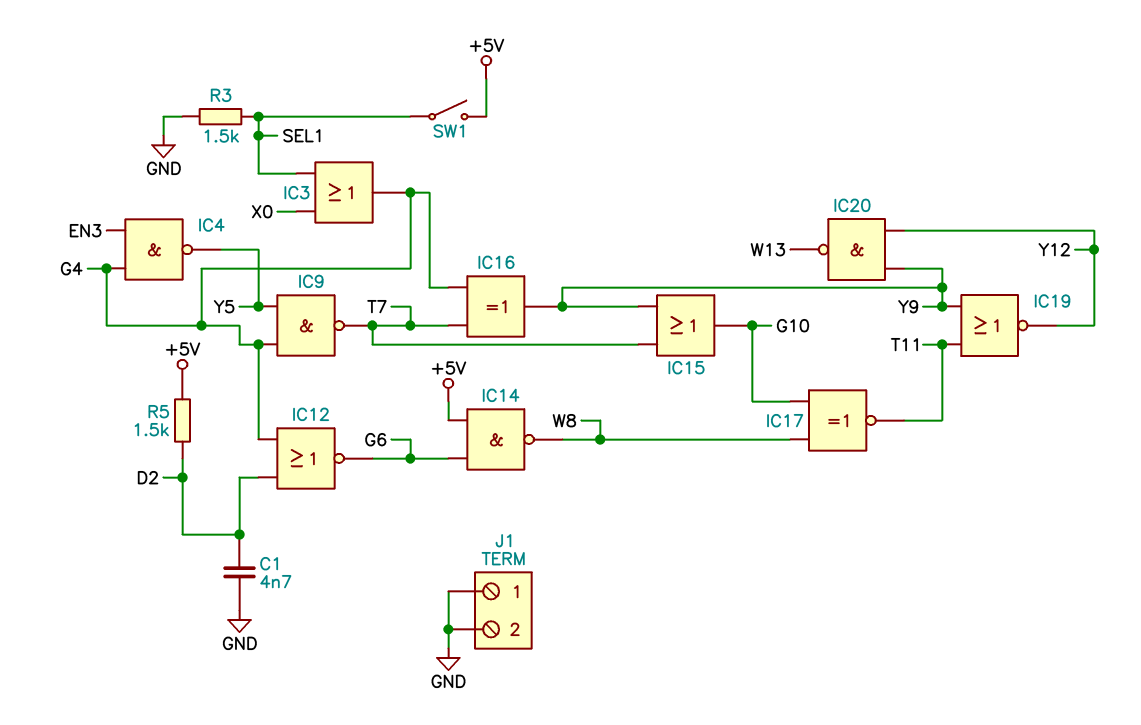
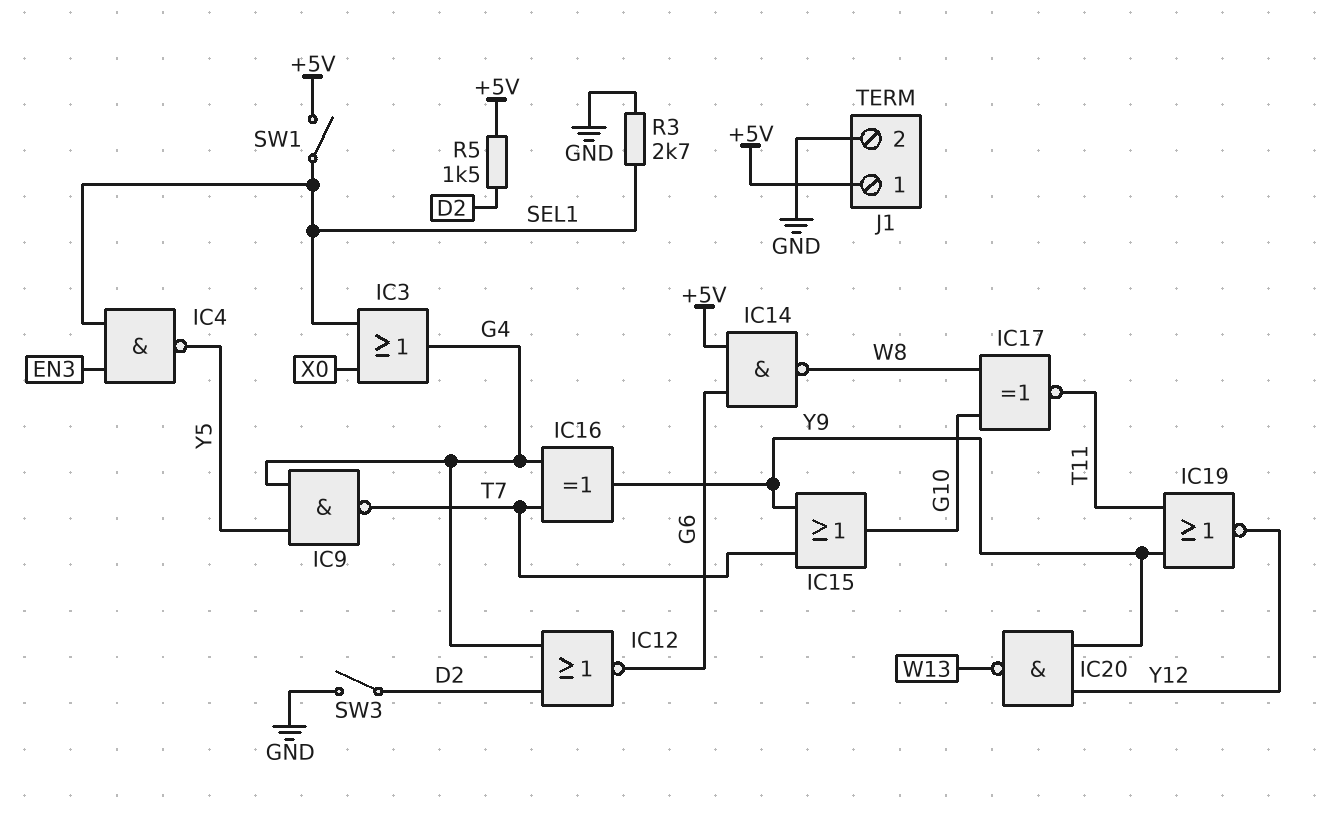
C1: 4.7nF (D2, GND) -> none
IC4: NAND (in EN3, in G4, out Y5) -> NAND (in EN3, in SEL1, out Y5)
J1 pin 1: GND -> +5V
R3: 1.5k (GND, SEL1) -> 2.7k (GND, SEL1)
SW3: none -> switch (D2, GND)

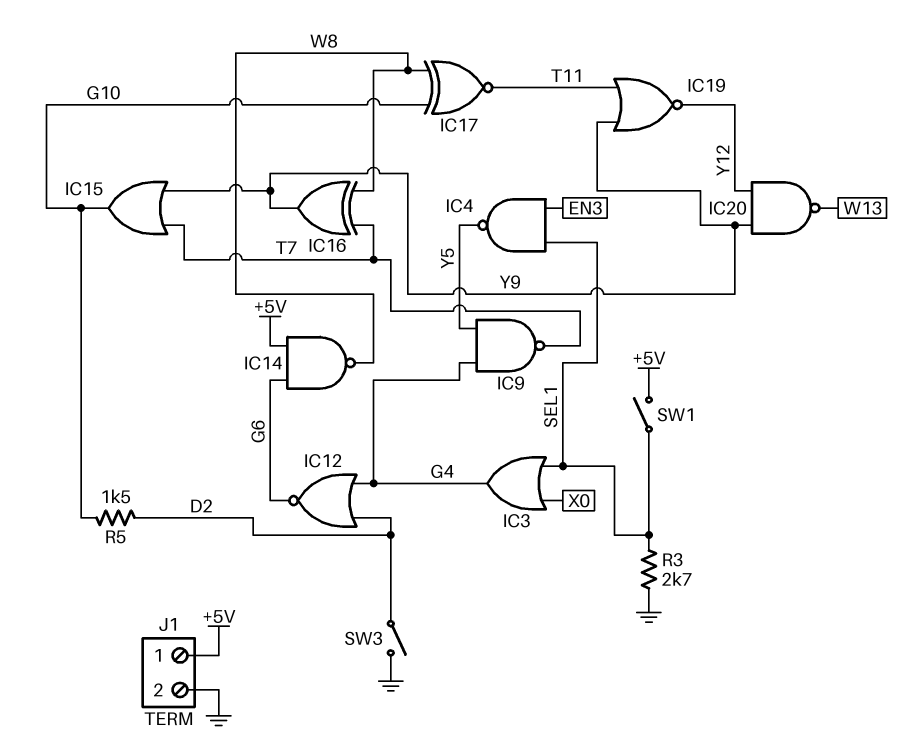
IC16: XOR (in G4, in T7, out Y9) -> XOR (in T7, in W8, out Y9)
R5: 1.5k (+5V, D2) -> 1.5k (D2, G10)

